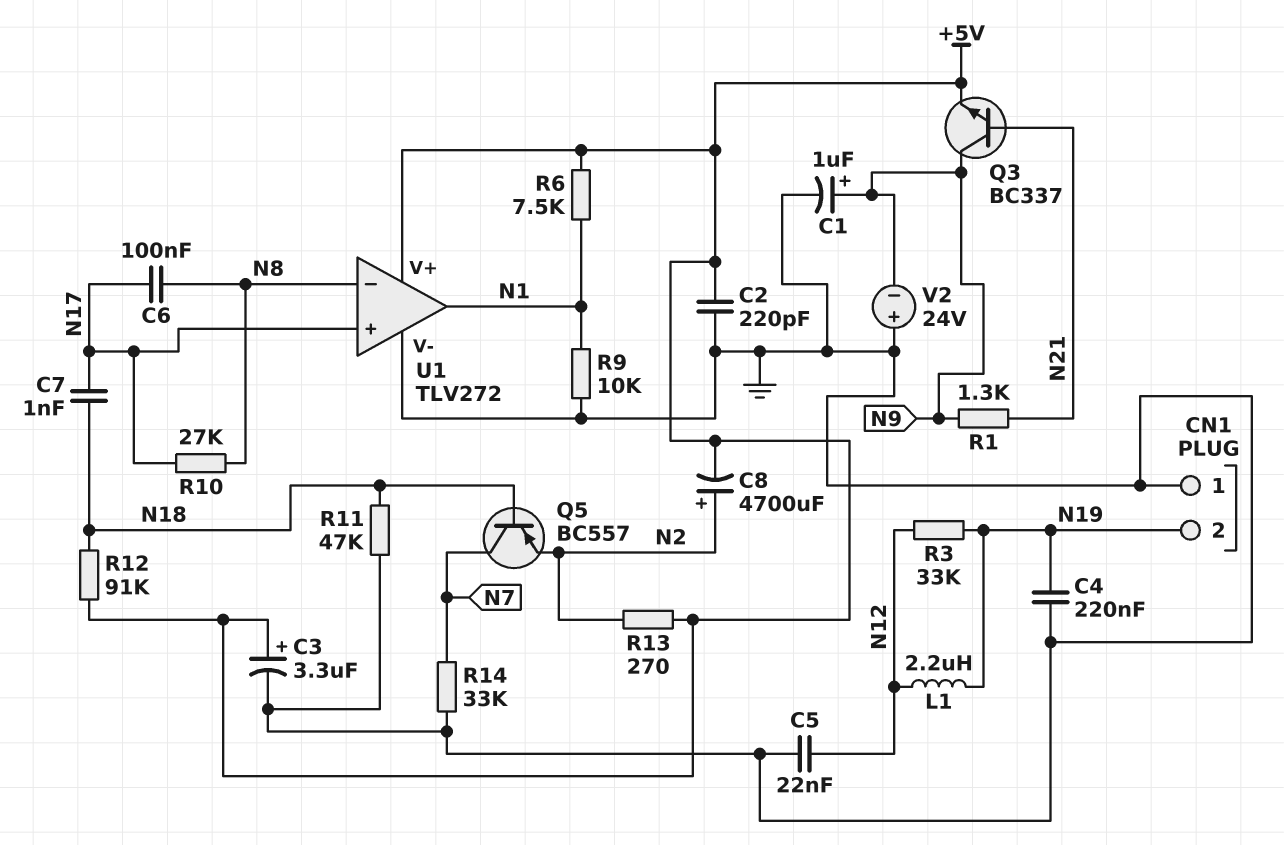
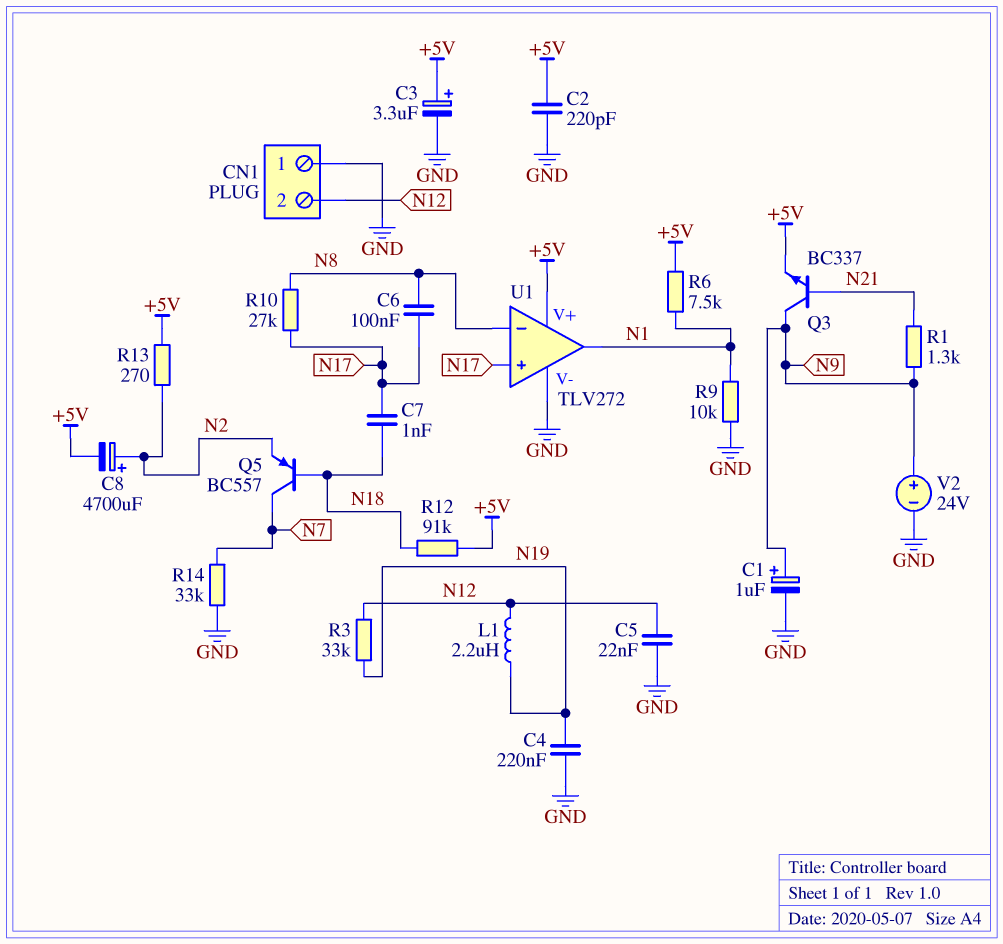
CN1 pin 2: N19 -> N12
R11: 47k (GND, N18) -> none
V2: 24V (plus GND, minus N9) -> 24V (plus N9, minus GND)

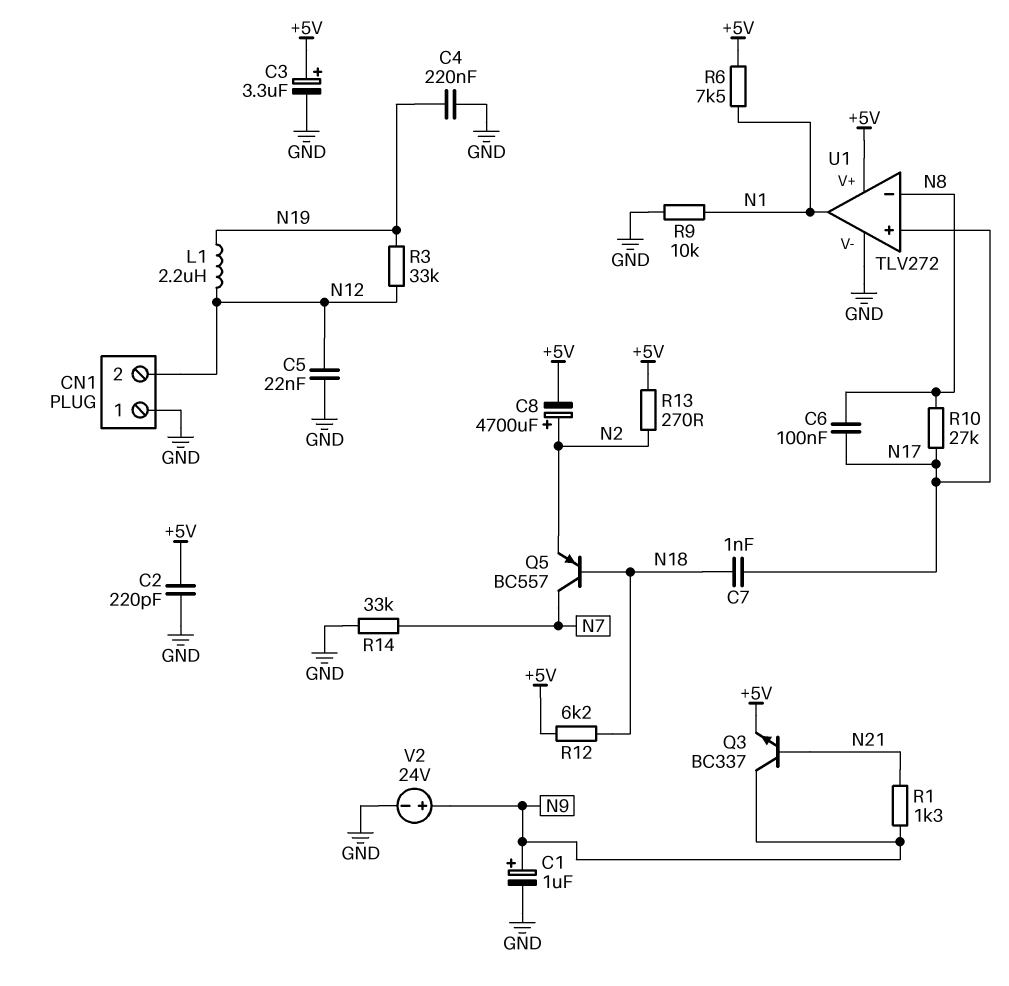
R12: 91k (+5V, N18) -> 6.2k (+5V, N18)

